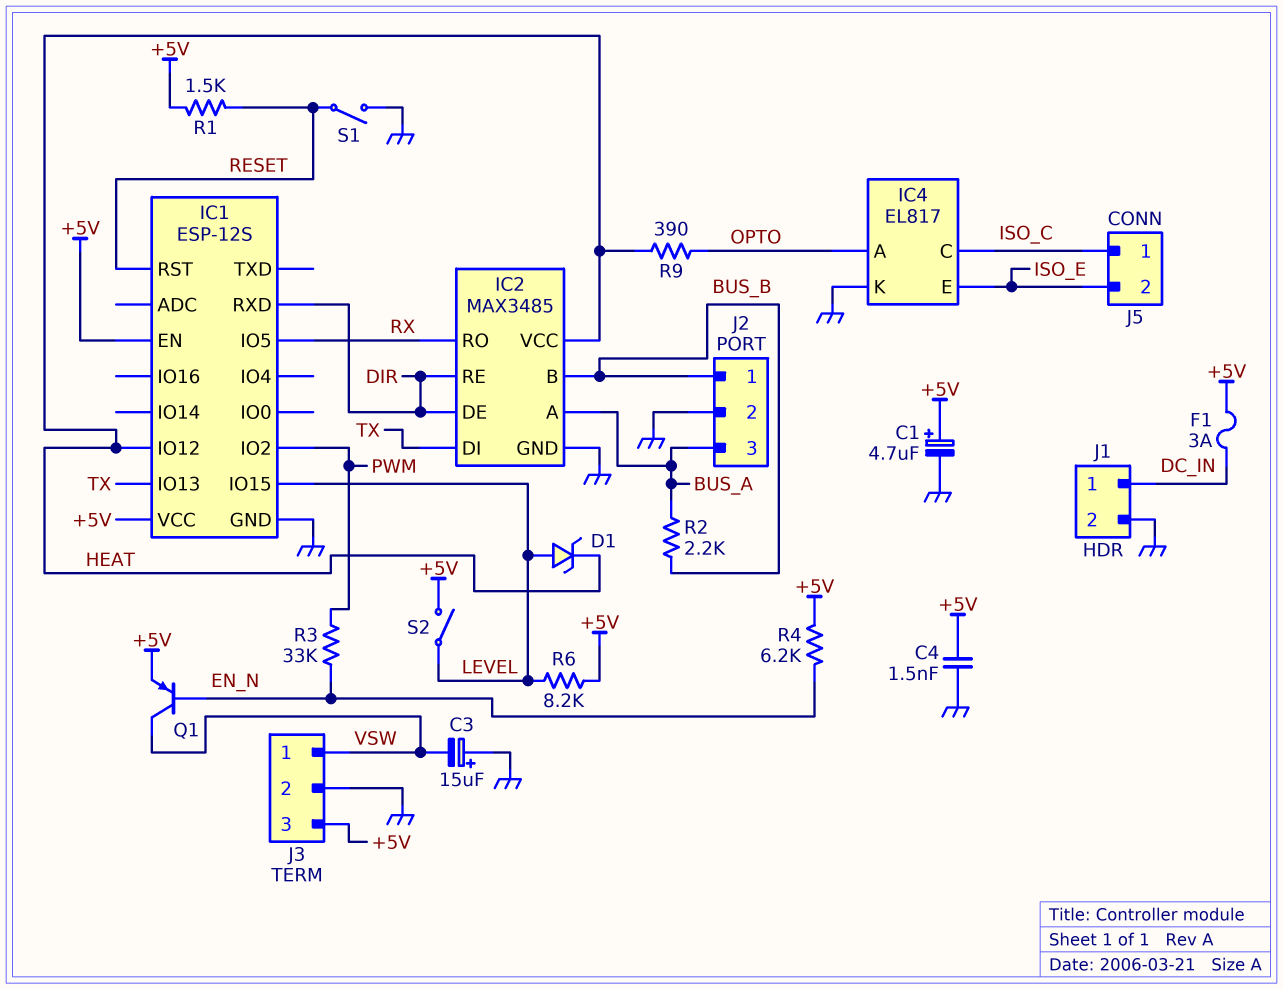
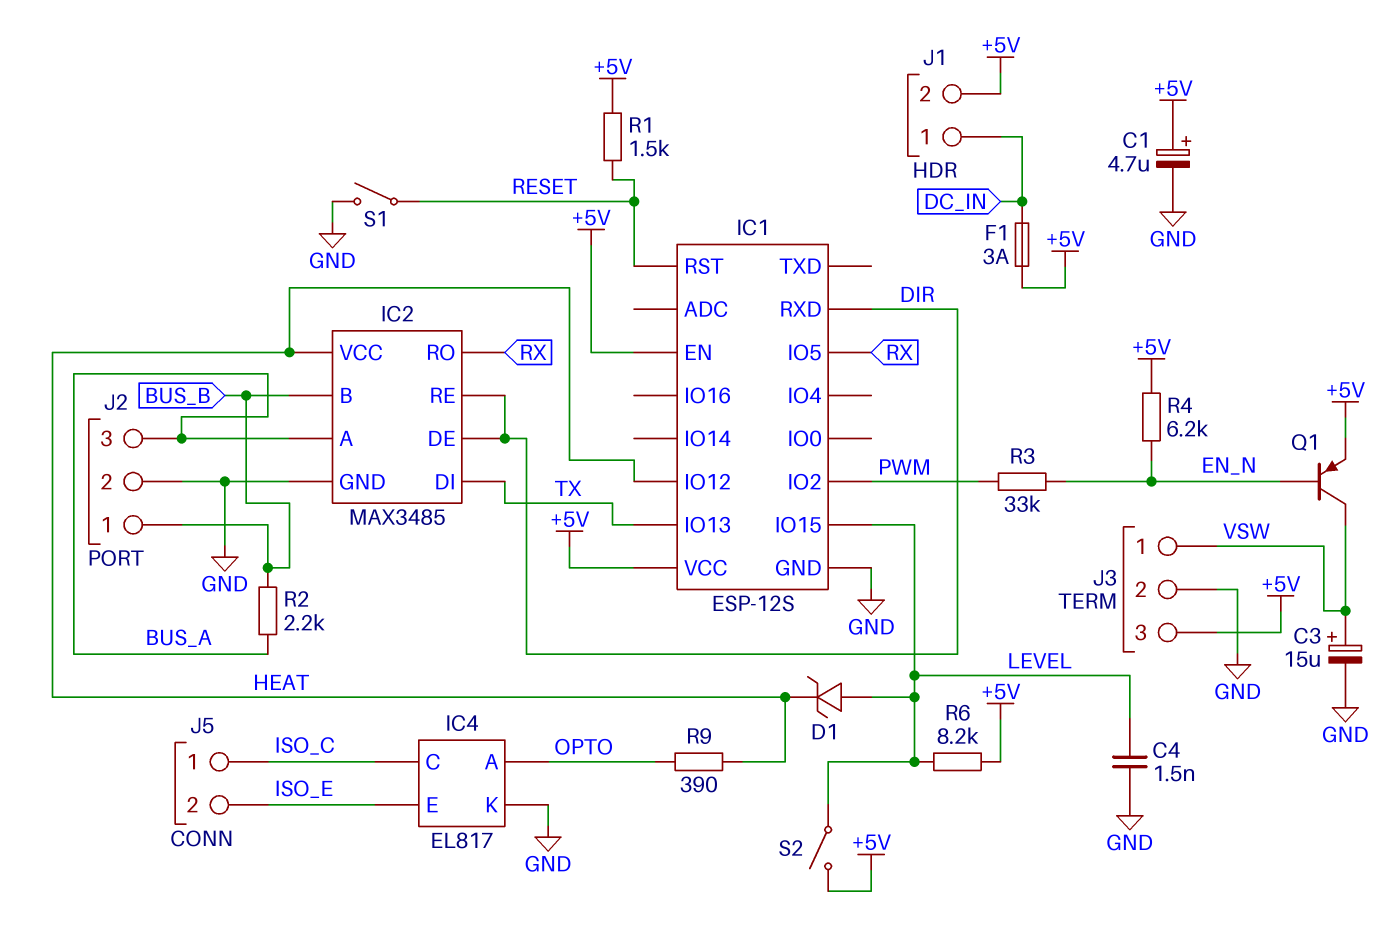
C3: 15uF (plus GND, minus VSW) -> 15uF (plus VSW, minus GND)
C4: 1.5nF (+5V, GND) -> 1.5nF (GND, LEVEL)
J1 pin 2: GND -> +5V

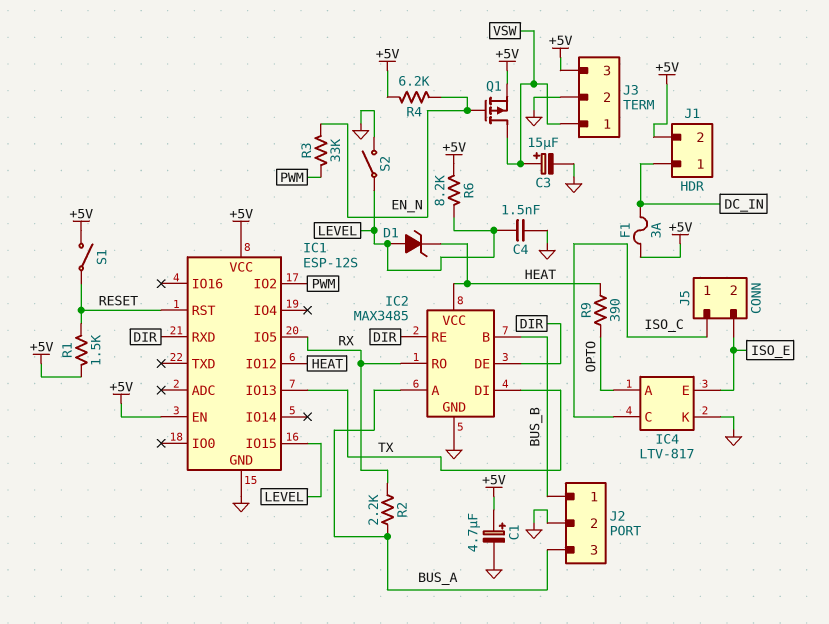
IC4: EL817 -> LTV-817
Q1: PNP (B EN_N, C VSW, E +5V) -> PMOS (G EN_N, D VSW, S +5V)
R2: 2.2k (BUS_A, BUS_B) -> 2.2k (BUS_A, RX)
S1: switch (GND, RESET) -> switch (+5V, RESET)
S2: switch (+5V, LEVEL) -> switch (GND, LEVEL)

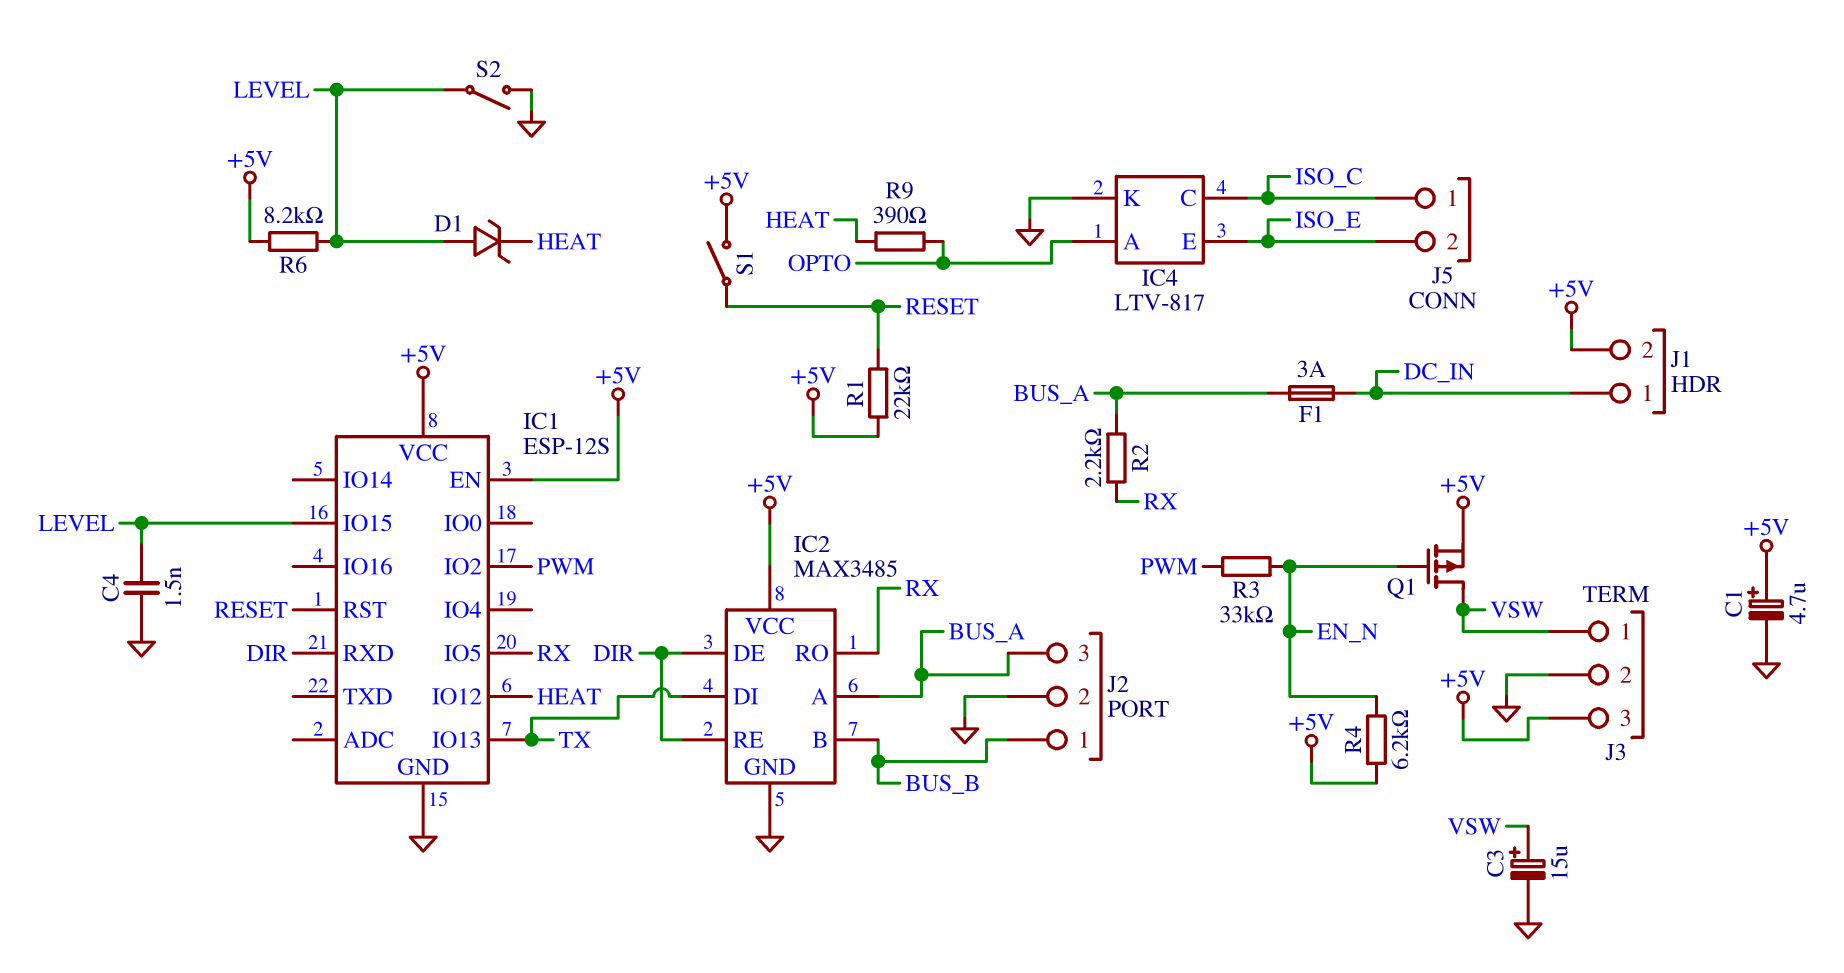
F1: 3A (+5V, DC_IN) -> 3A (BUS_A, DC_IN)
IC2 pin VCC: HEAT -> +5V
R1: 1.5k (+5V, RESET) -> 22k (+5V, RESET)

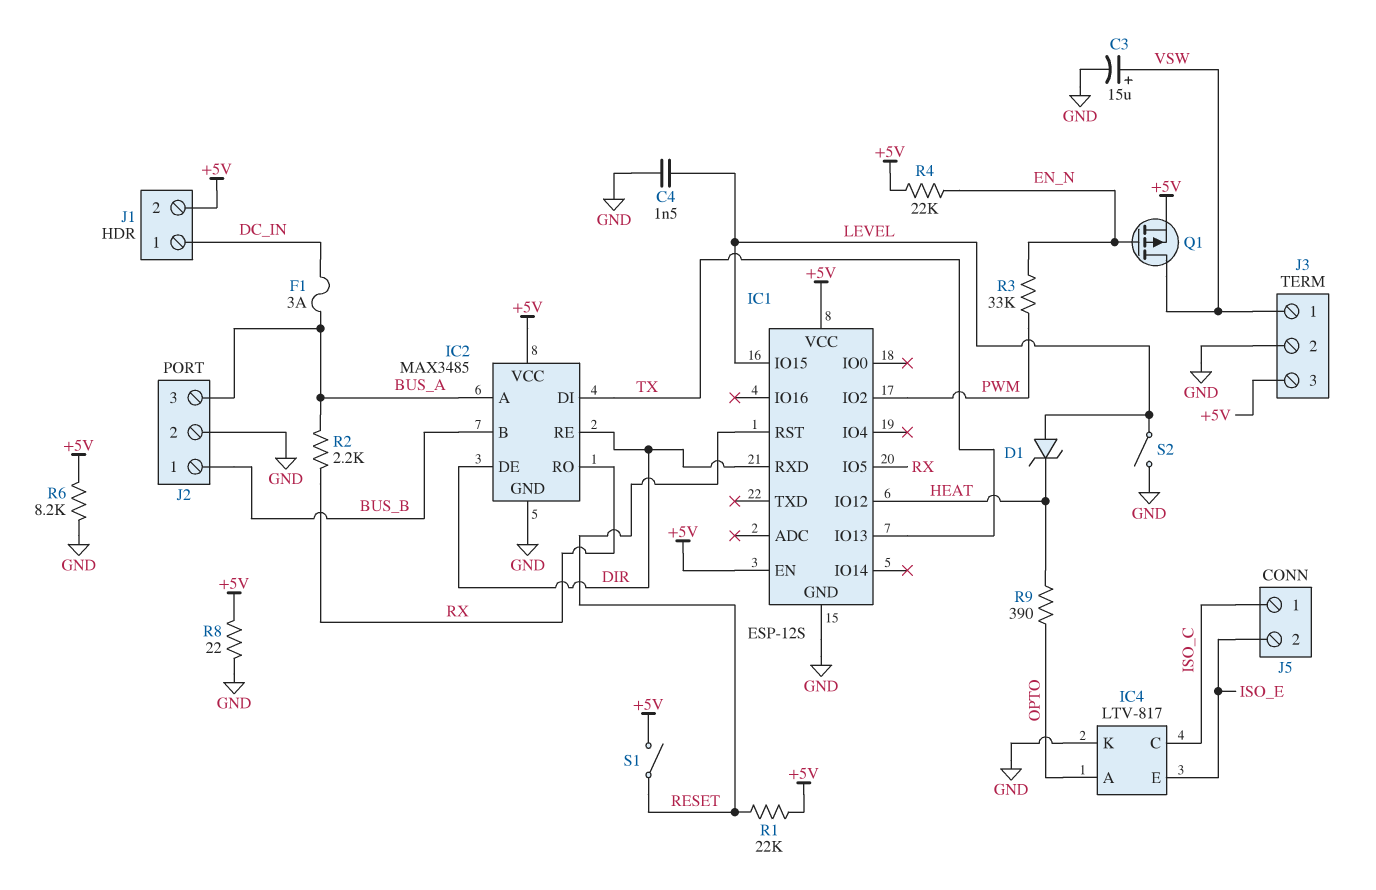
C1: 4.7uF (plus +5V, minus GND) -> none
R4: 6.2k (+5V, EN_N) -> 22k (+5V, EN_N)
R6: 8.2k (+5V, LEVEL) -> 8.2k (+5V, GND)
R8: none -> 22 (+5V, GND)

